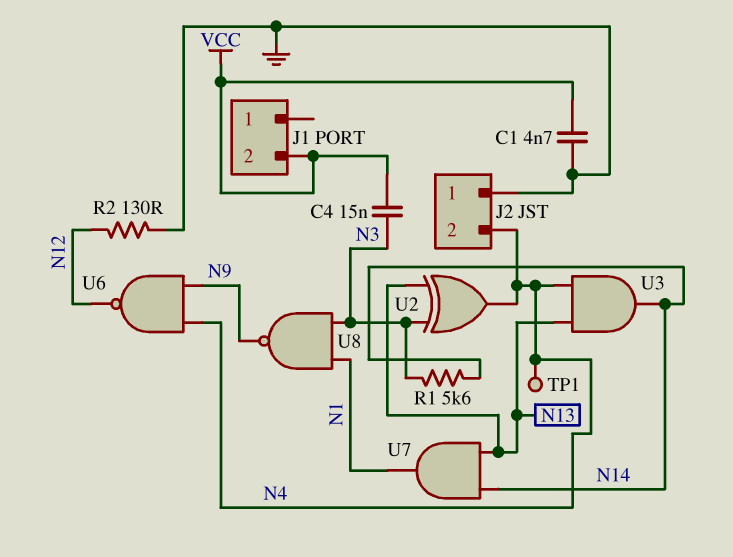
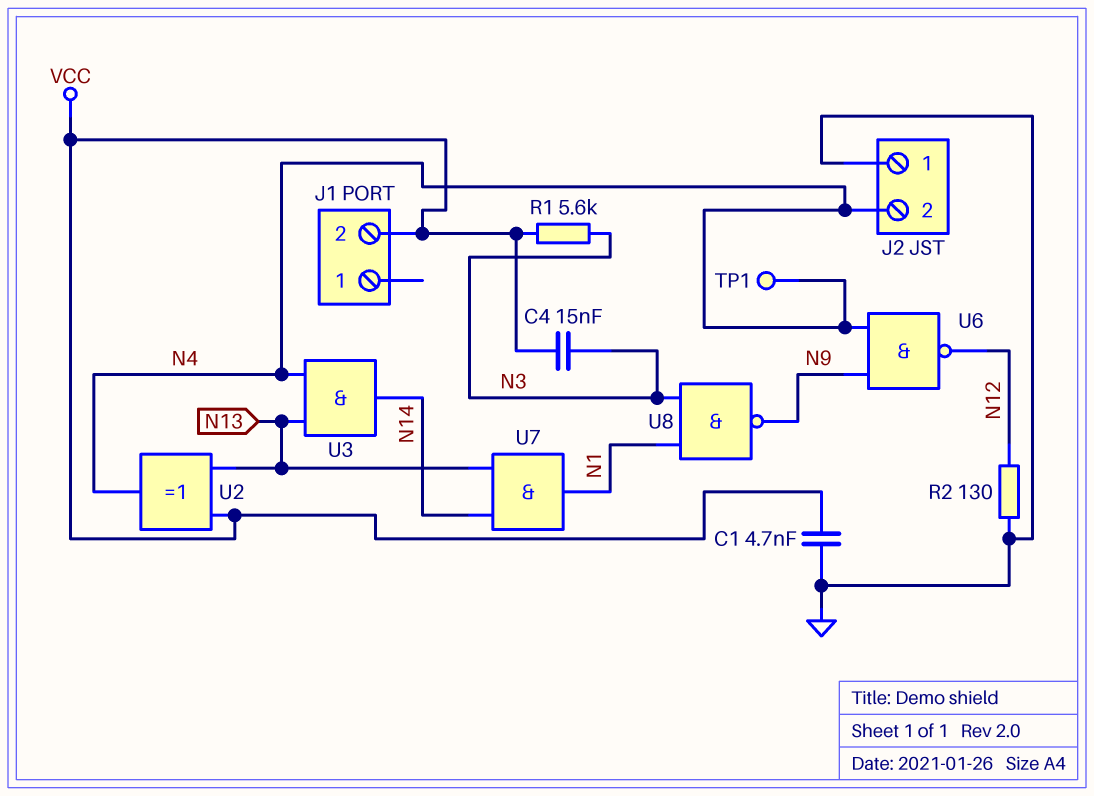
R1: 5.6k (N3, N14) -> 5.6k (N3, VCC)
U2: XOR (in N3, in N13, out N4) -> XOR (in N13, in VCC, out N4)

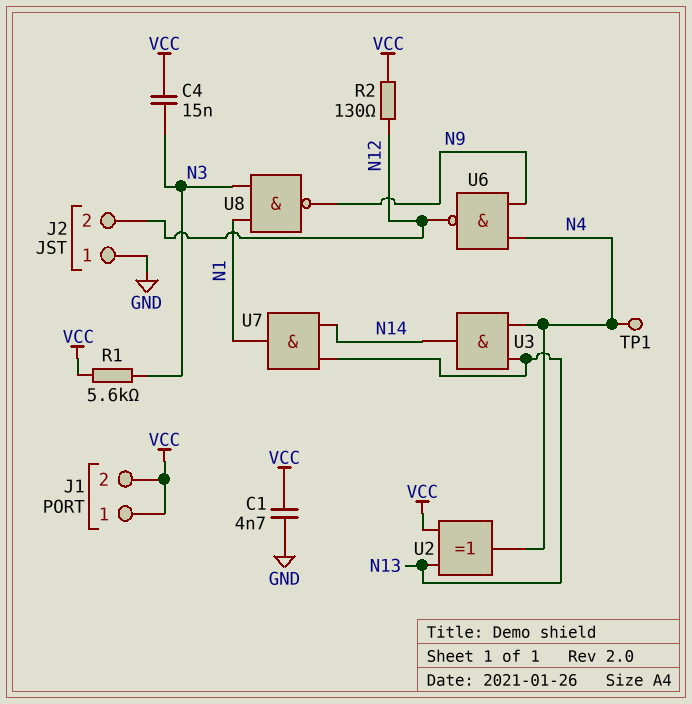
J1 pin 1: none -> VCC
J2 pin 2: N4 -> N12
R2: 130 (GND, N12) -> 130 (N12, VCC)

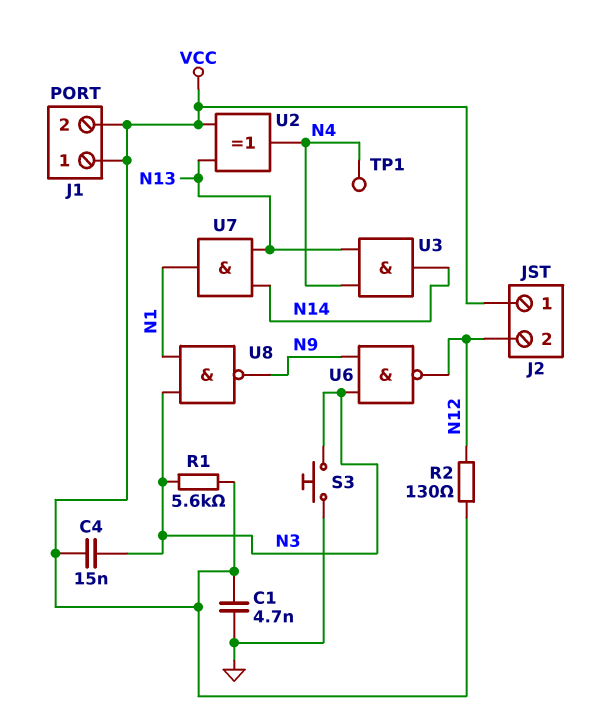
J2 pin 1: GND -> VCC
S3: none -> button (GND, N3)
U6: NAND (in N4, in N9, out N12) -> NAND (in N3, in N9, out N12)

